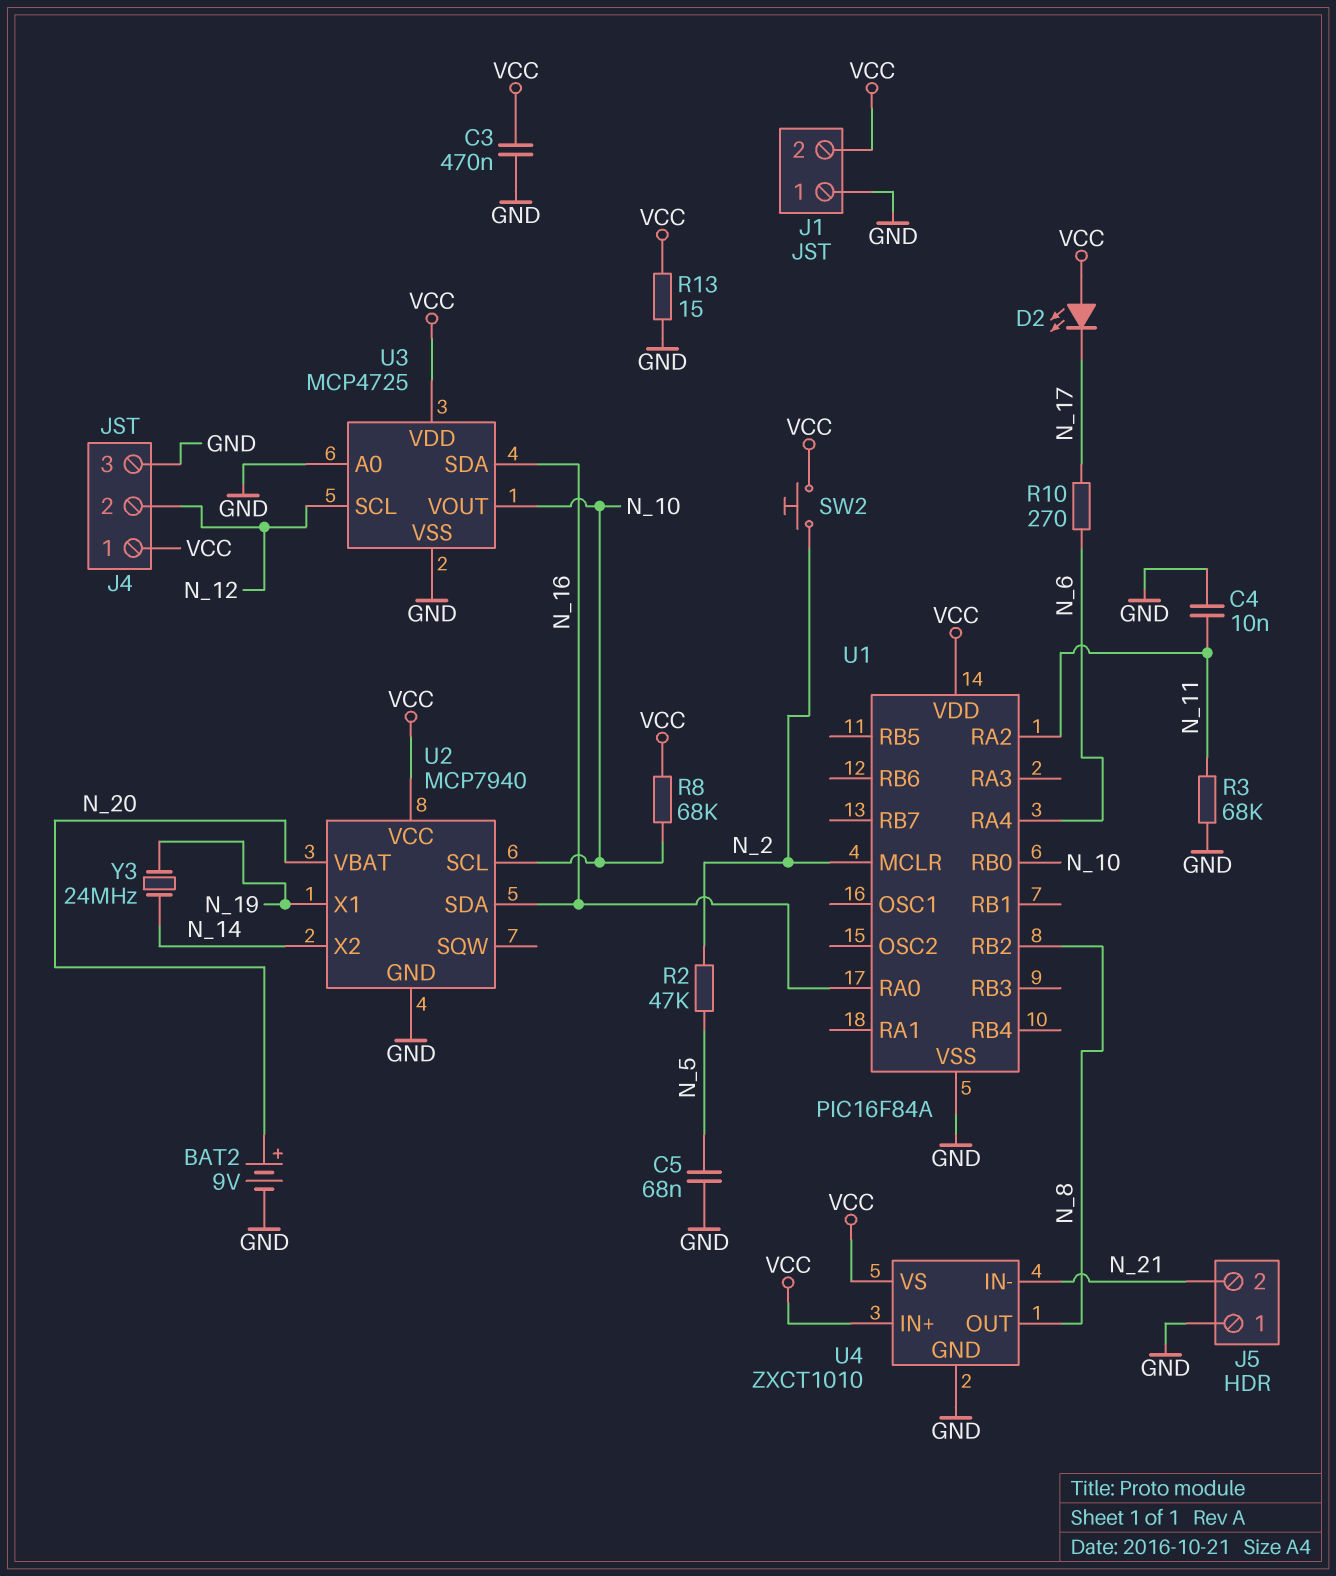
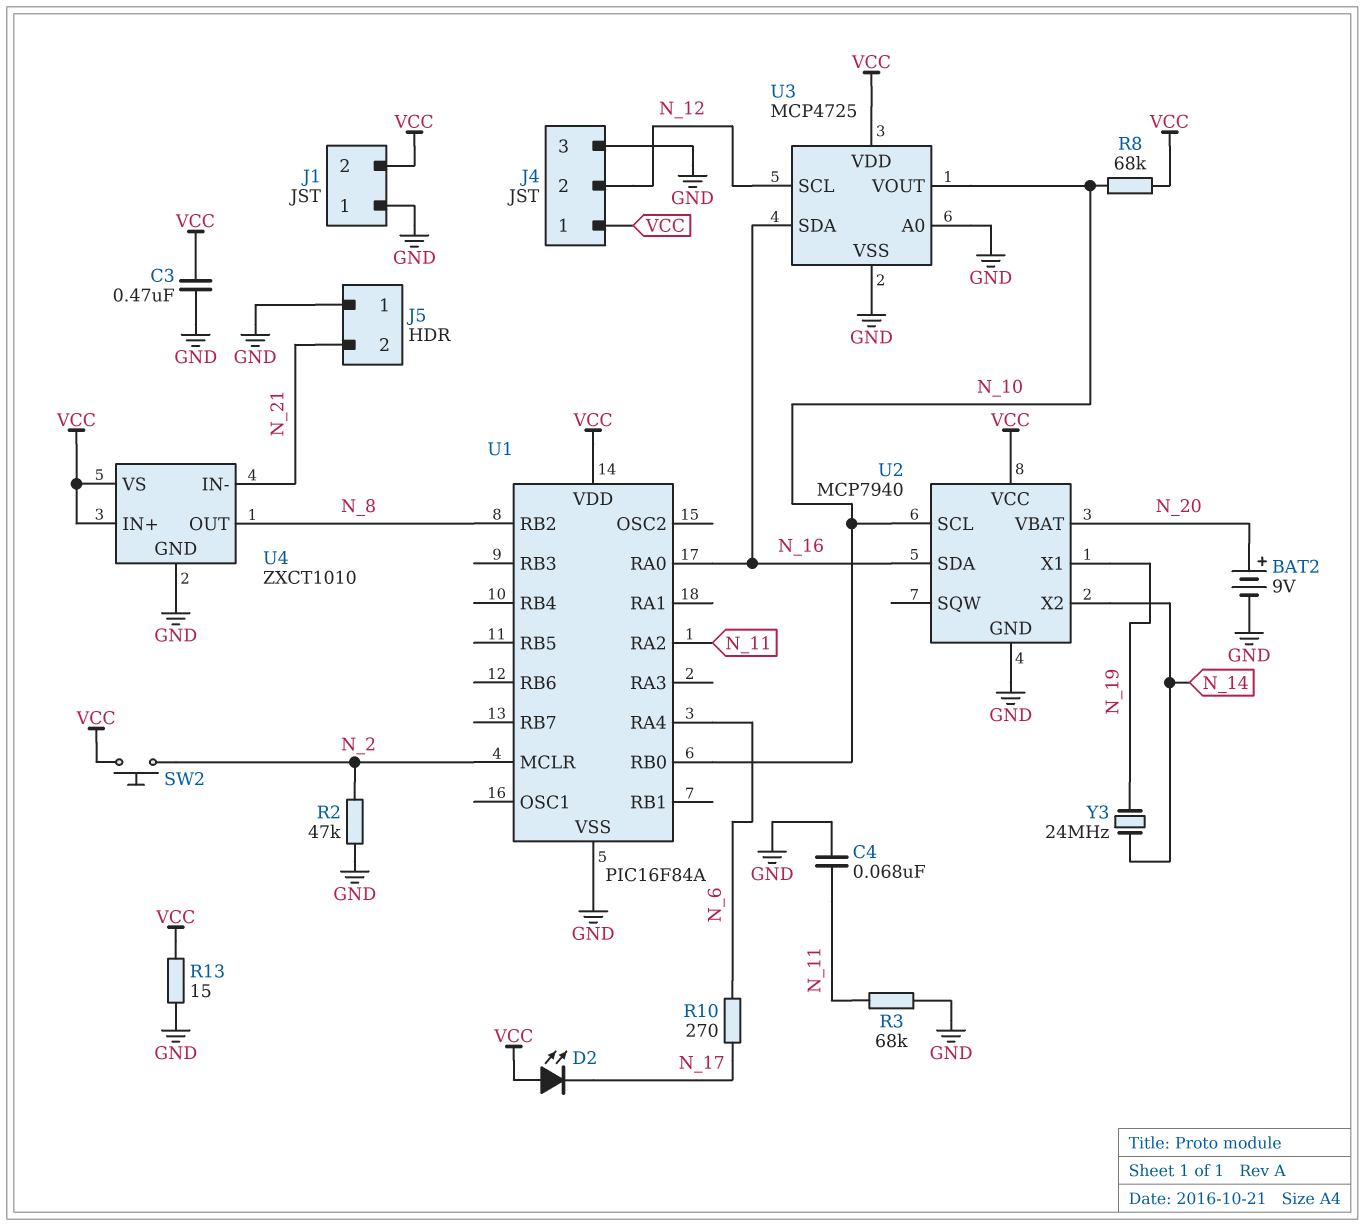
C4: 10nF (GND, N_11) -> 68nF (GND, N_11)
C5: 68nF (GND, N_5) -> none
R2: 47k (N_2, N_5) -> 47k (GND, N_2)

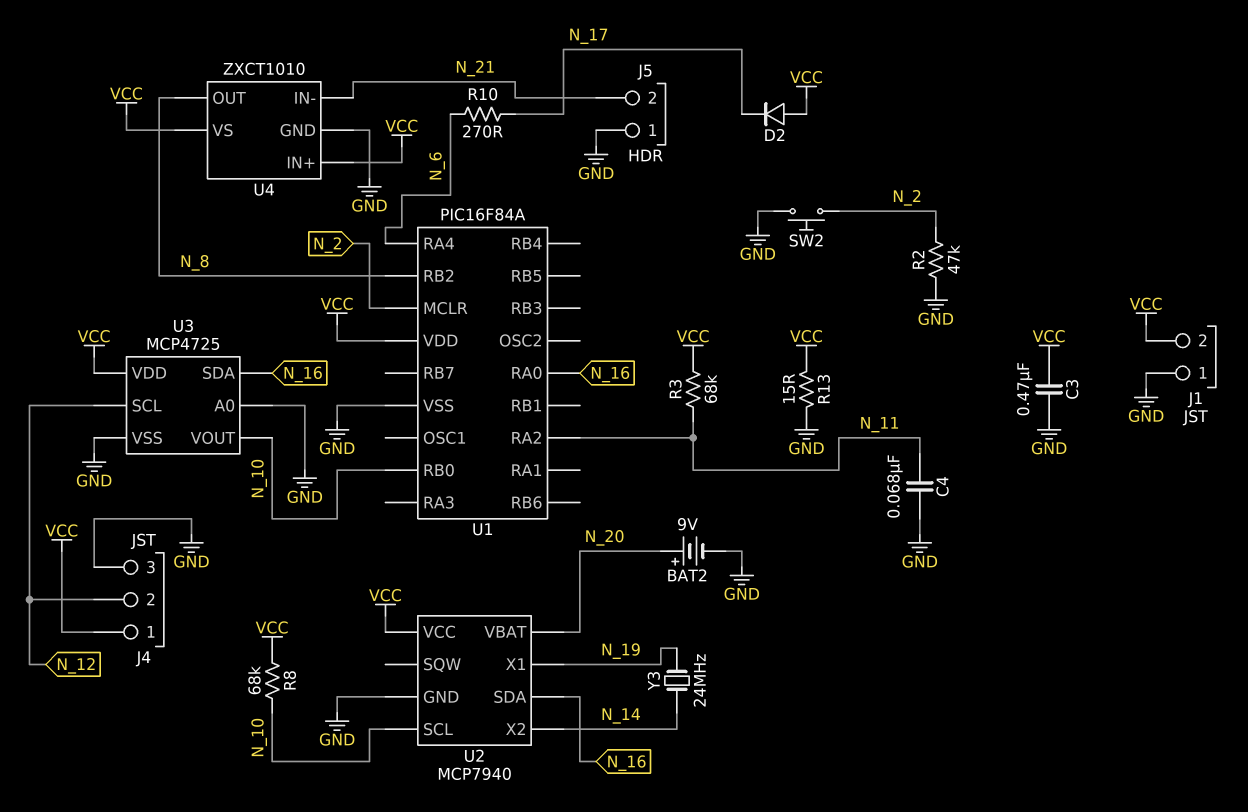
D2: LED (A VCC, K N_17) -> diode (A VCC, K N_17)
R3: 68k (GND, N_11) -> 68k (N_11, VCC)
SW2: button (N_2, VCC) -> button (GND, N_2)

